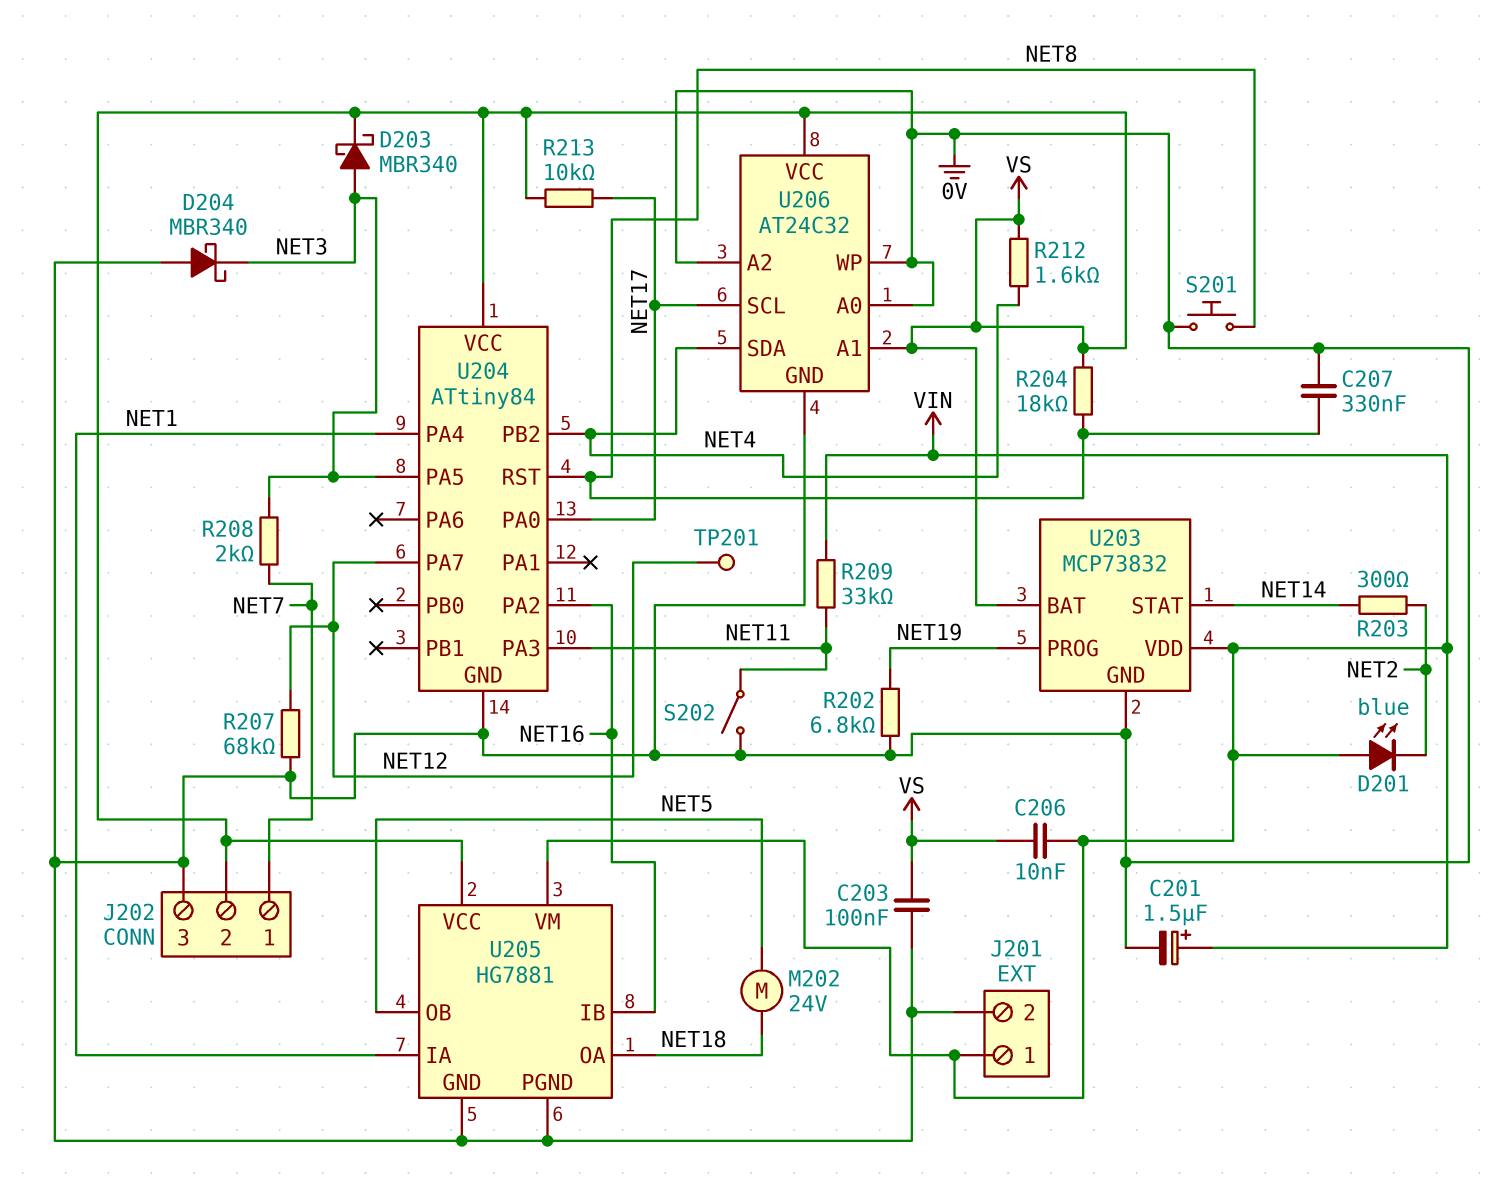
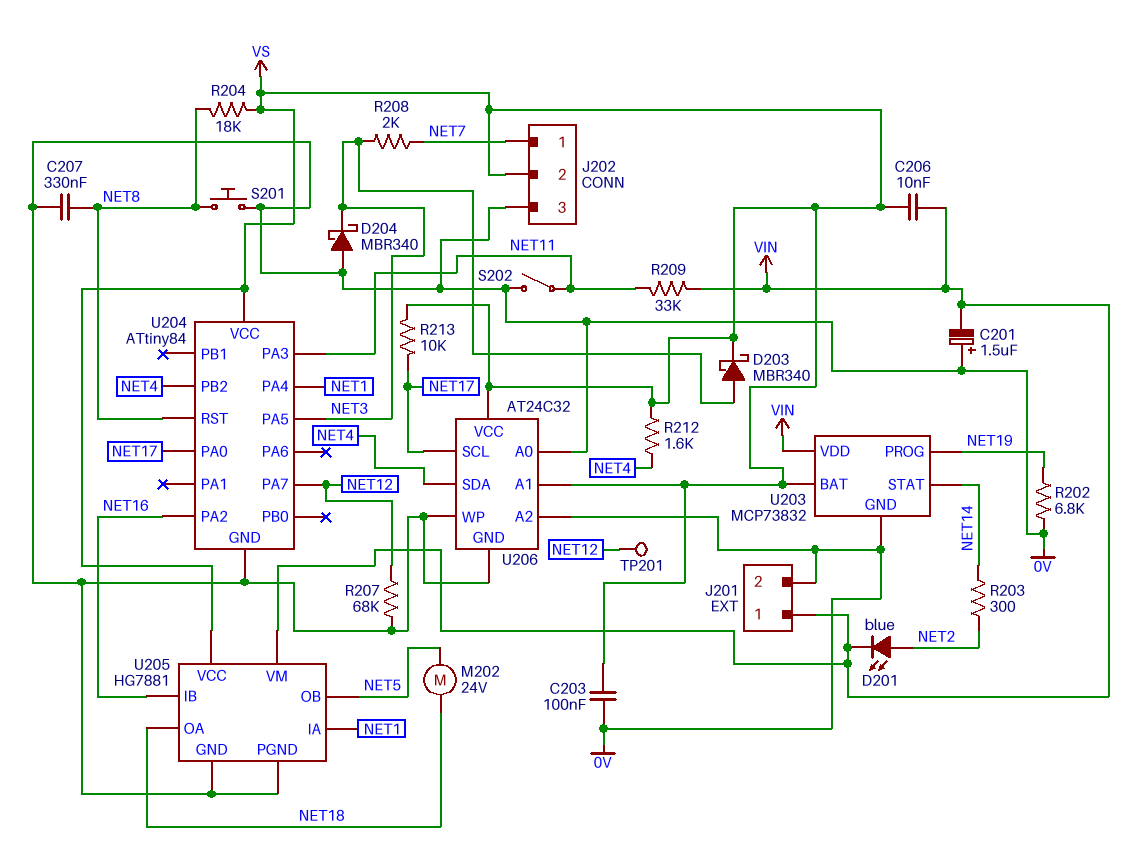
C201: 1.5uF (plus VIN, minus 0V) -> 1.5uF (plus 0V, minus VIN)
D201: LED blue (A VIN, K NET2) -> LED blue (A NET2, K VIN)

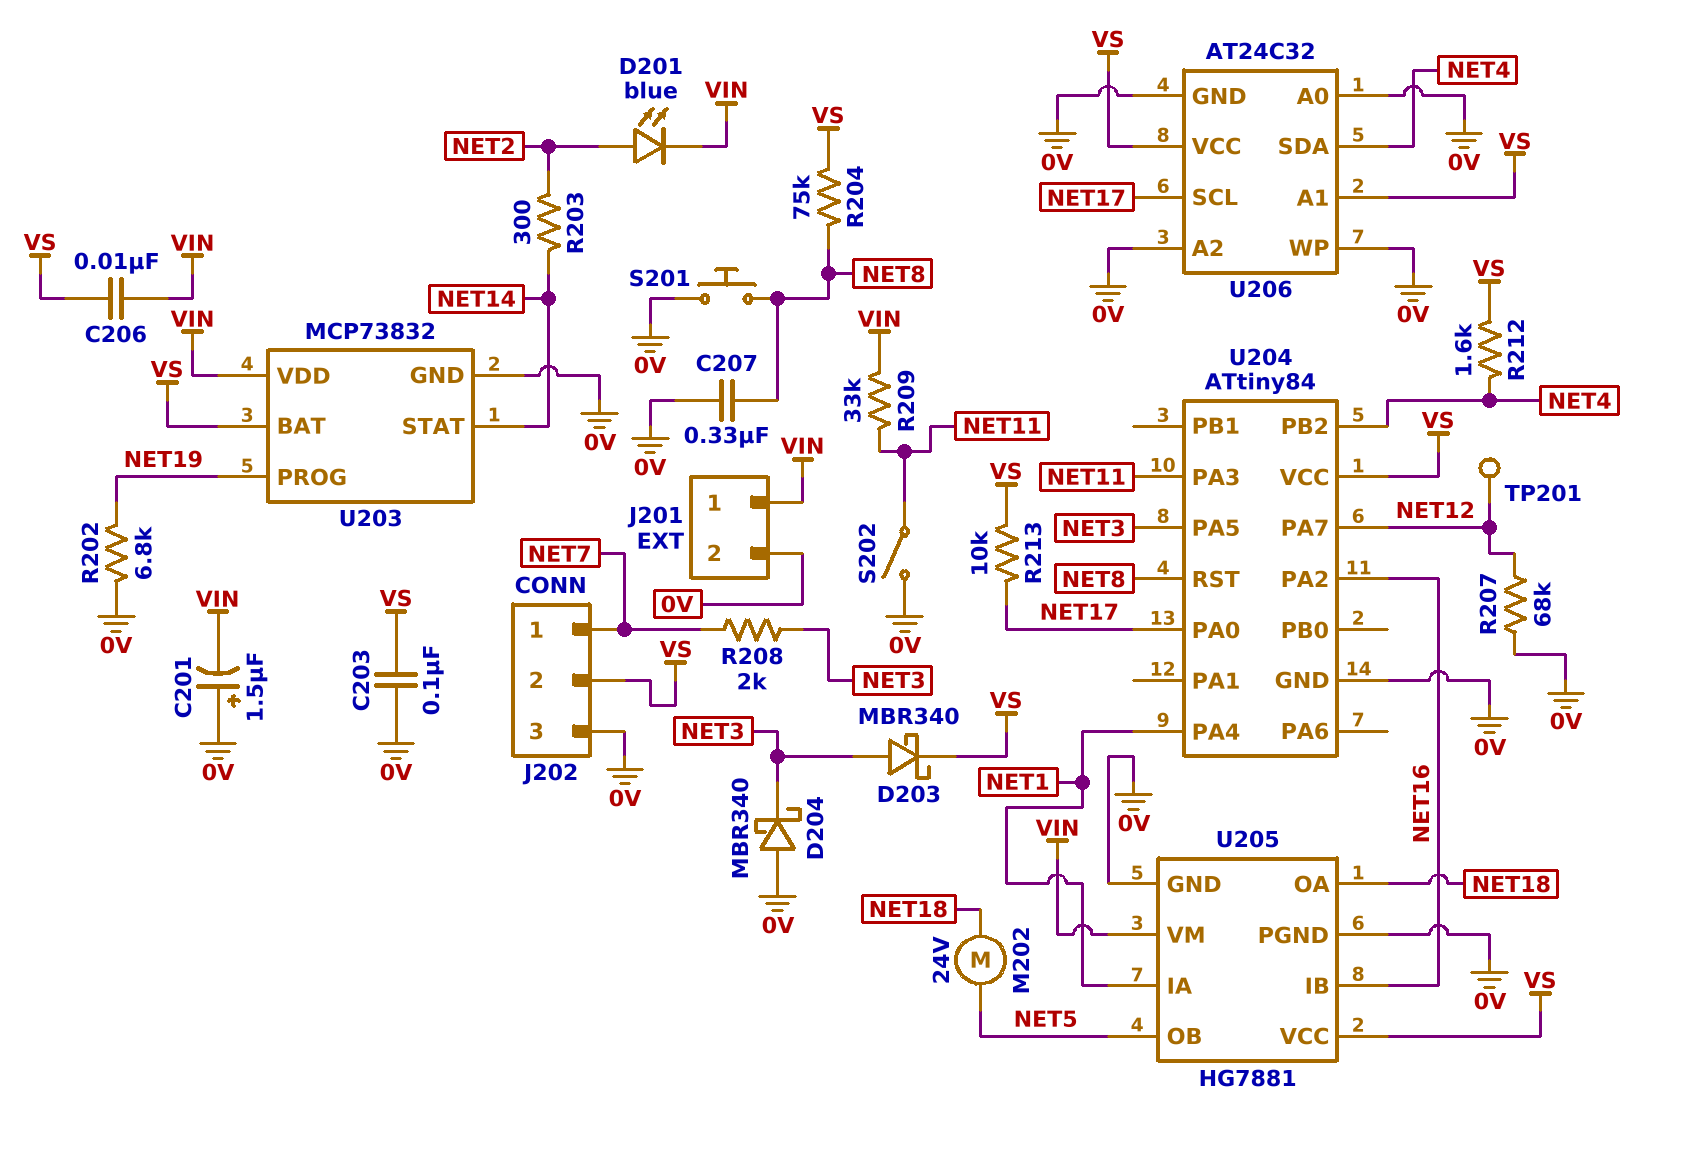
R204: 18k (NET8, VS) -> 75k (NET8, VS)

